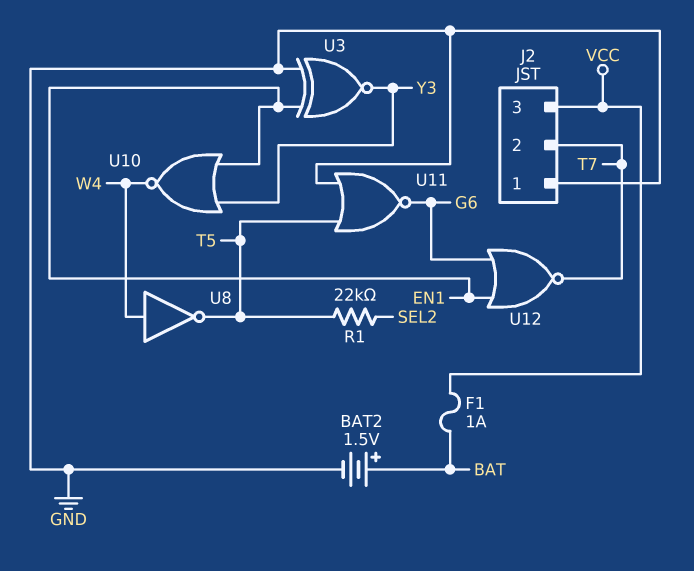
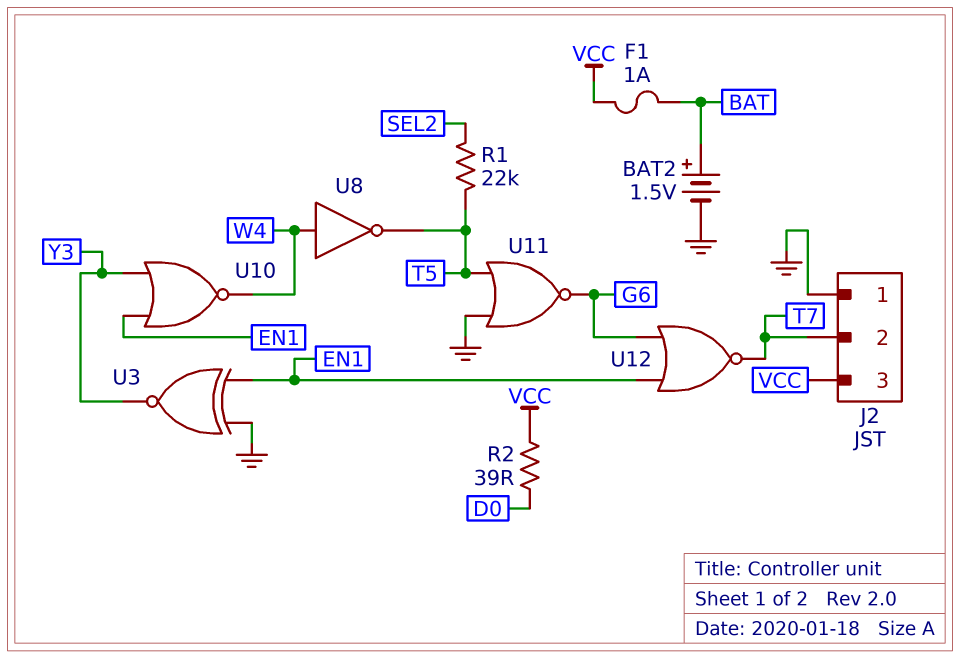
R2: none -> 39 (D0, VCC)

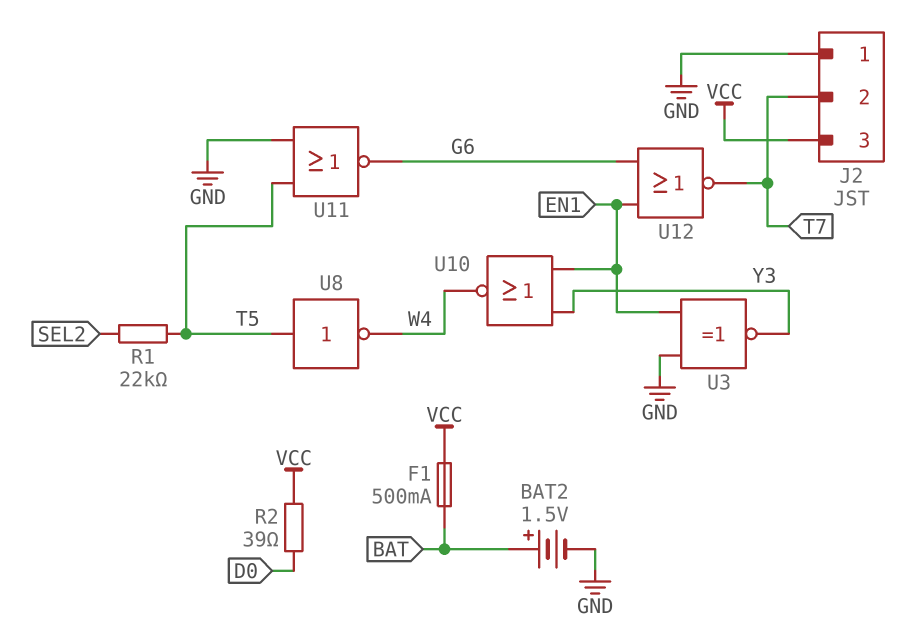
F1: 1A (BAT, VCC) -> 500mA (BAT, VCC)
U8: NOT (in W4, out T5) -> NOT (in T5, out W4)

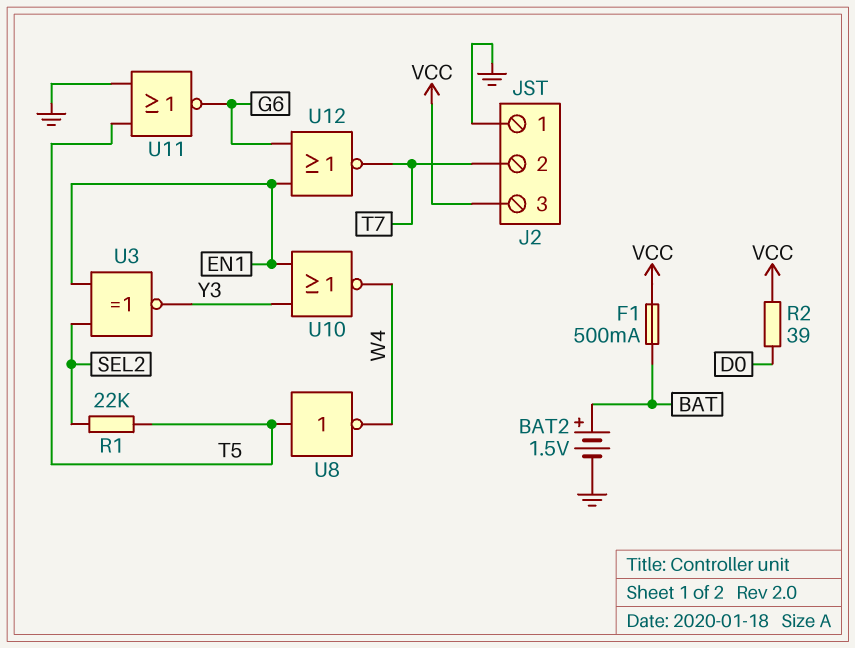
U3: XNOR (in EN1, in GND, out Y3) -> XNOR (in EN1, in SEL2, out Y3)

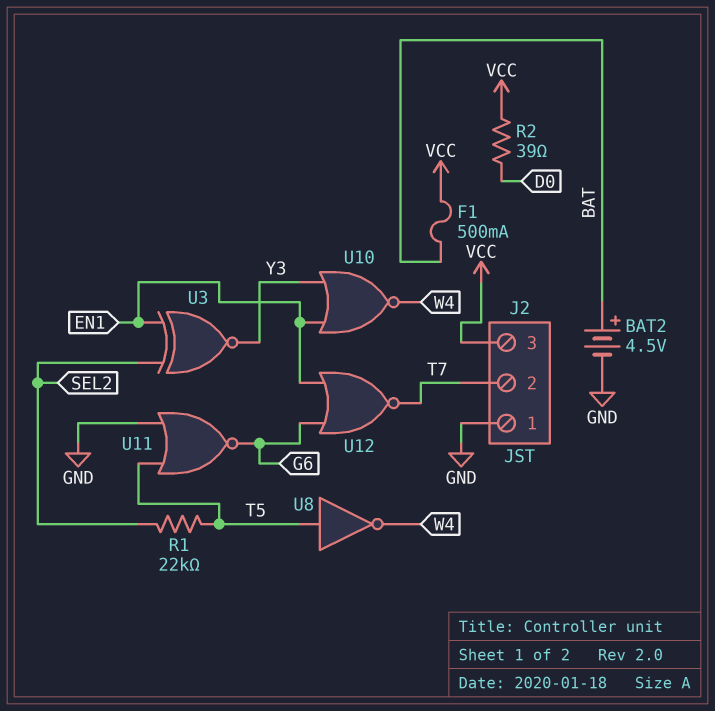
BAT2: 1.5V (plus BAT, minus GND) -> 4.5V (plus BAT, minus GND)

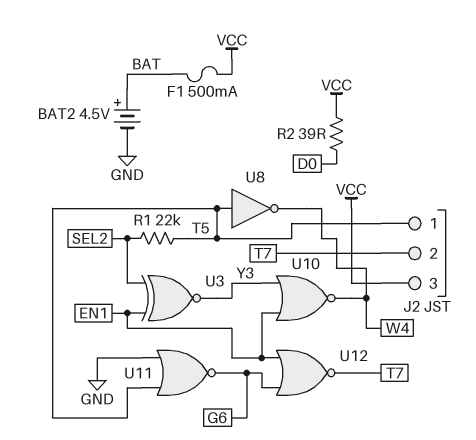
J2 pin 1: GND -> T5

